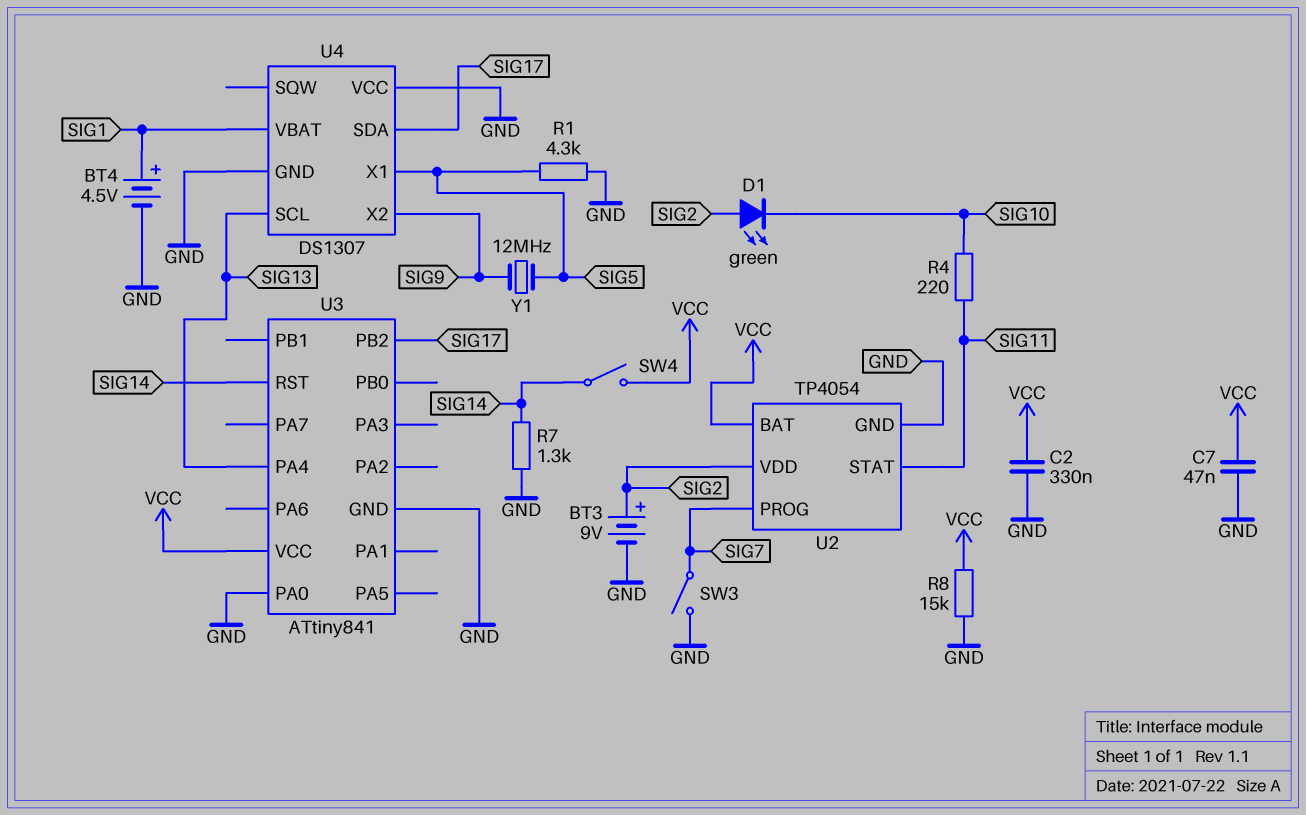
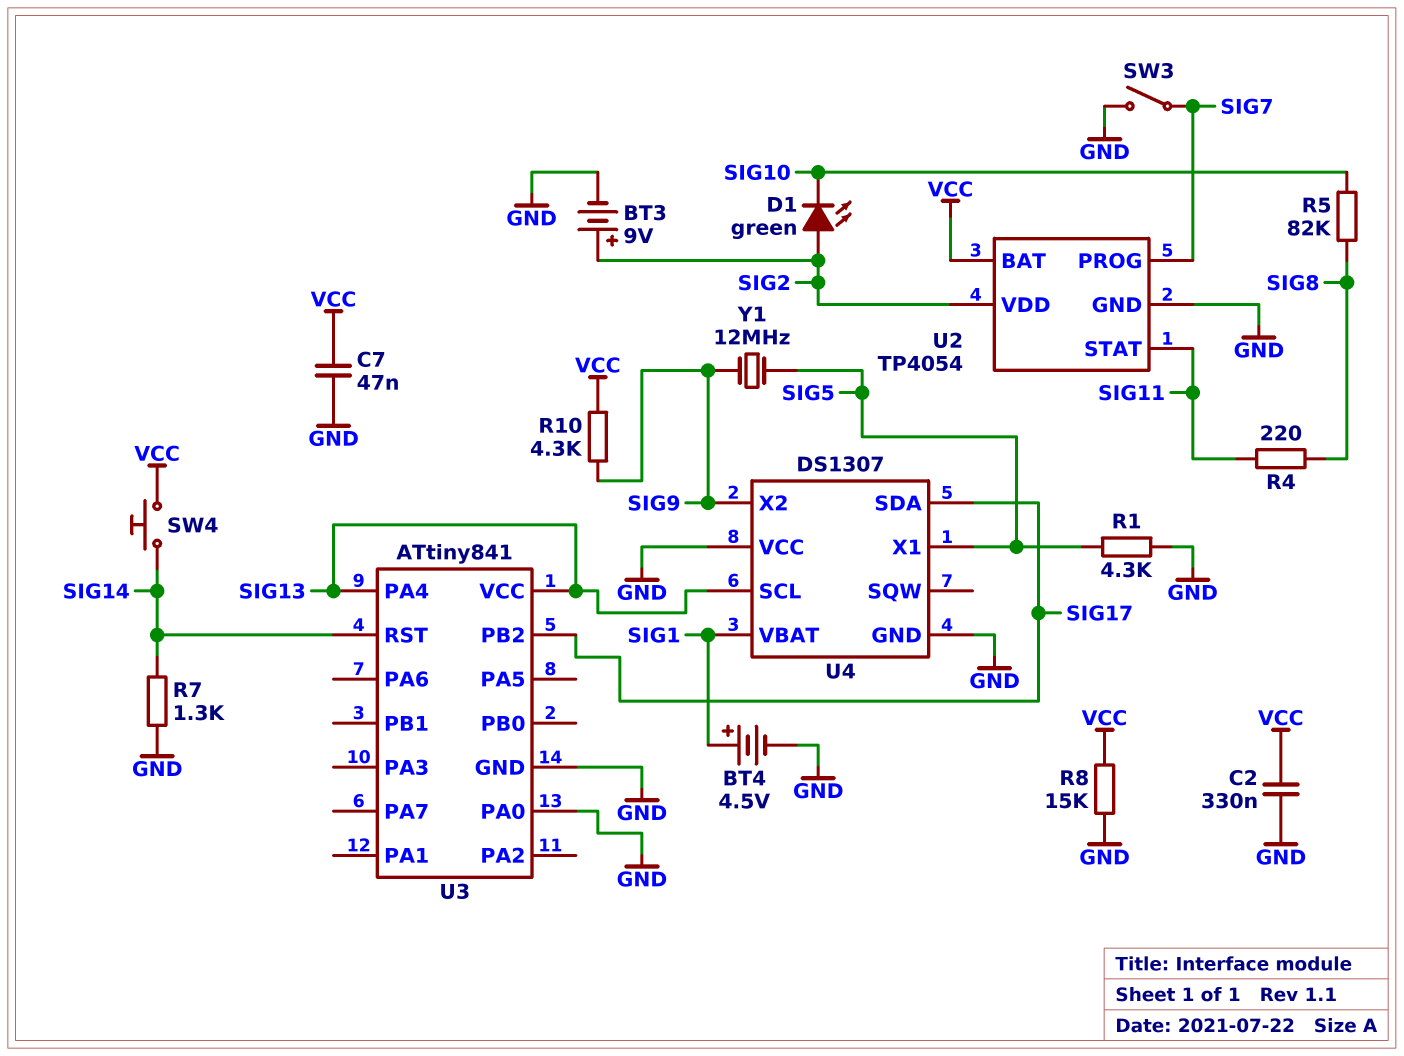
R4: 220 (SIG10, SIG11) -> 220 (SIG8, SIG11)
R5: none -> 82k (SIG8, SIG10)
R10: none -> 4.3k (SIG9, VCC)
SW4: switch (SIG14, VCC) -> button (SIG14, VCC)
U3 pin VCC: VCC -> SIG13

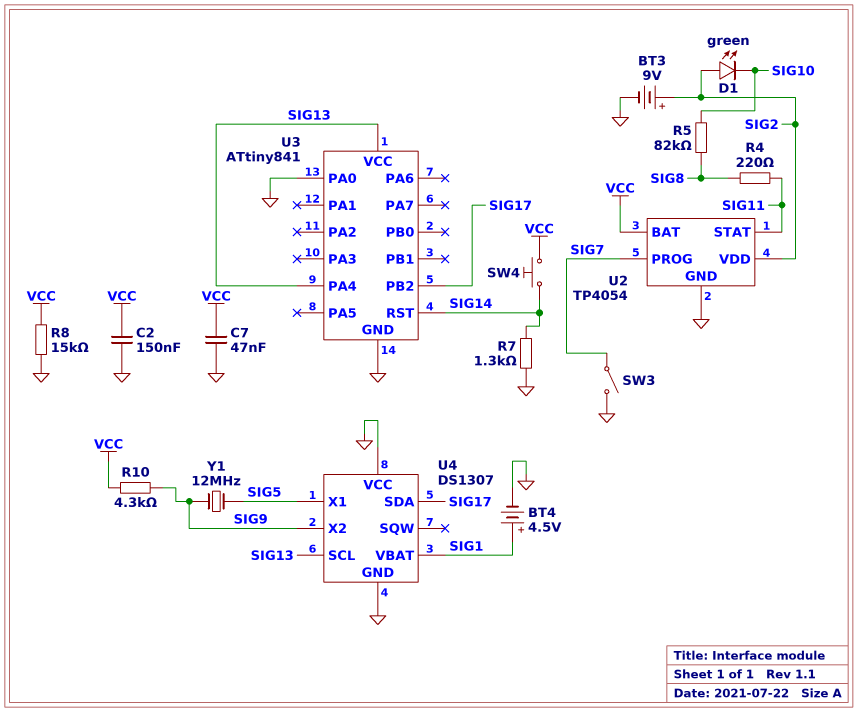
C2: 330nF (GND, VCC) -> 150nF (GND, VCC)
R1: 4.3k (GND, SIG5) -> none

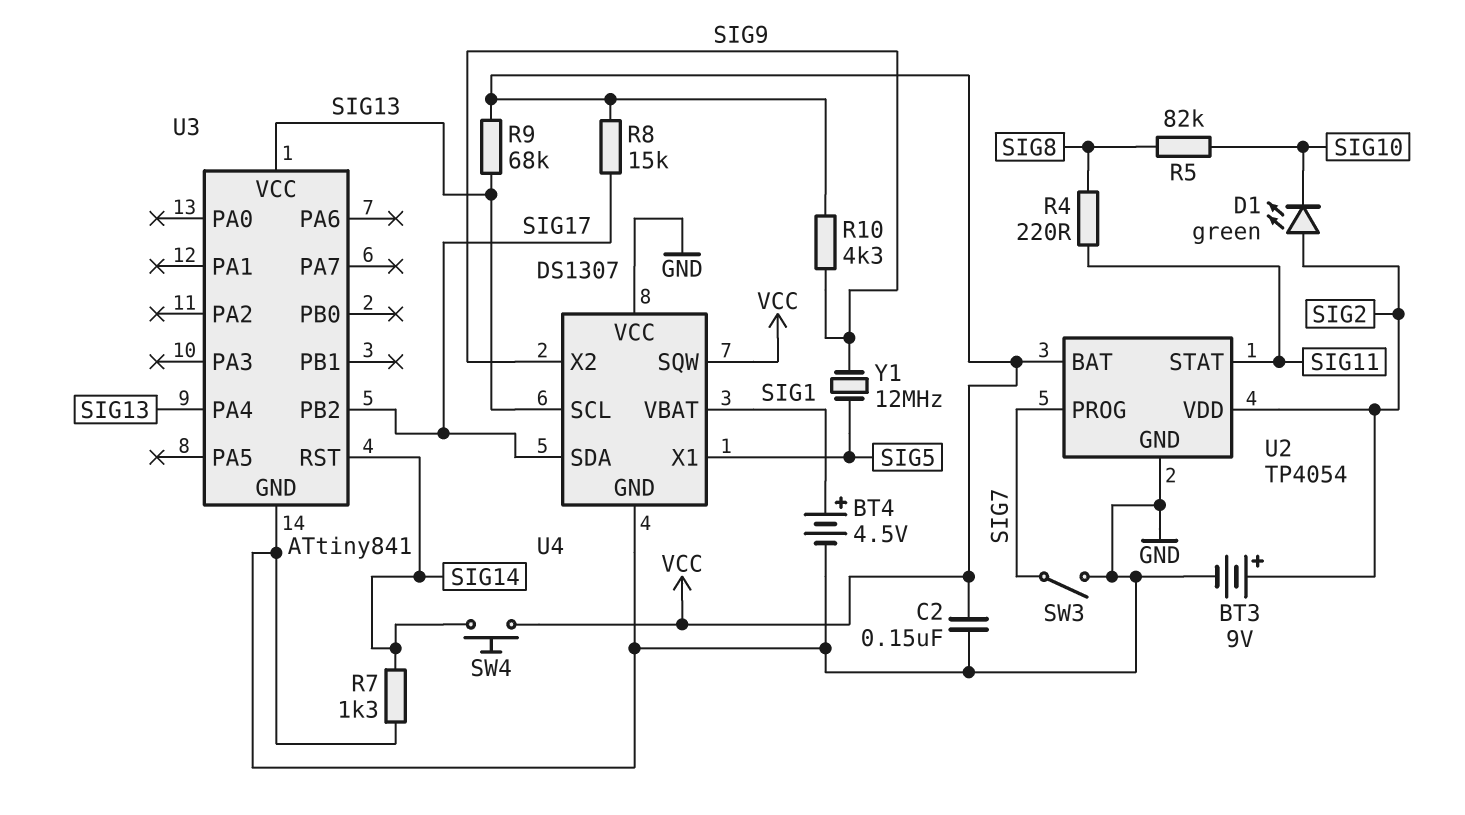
C7: 47nF (GND, VCC) -> none
R8: 15k (GND, VCC) -> 15k (SIG17, VCC)
R9: none -> 68k (SIG13, VCC)
U3 pin PA0: GND -> none
U4 pin SQW: none -> VCC

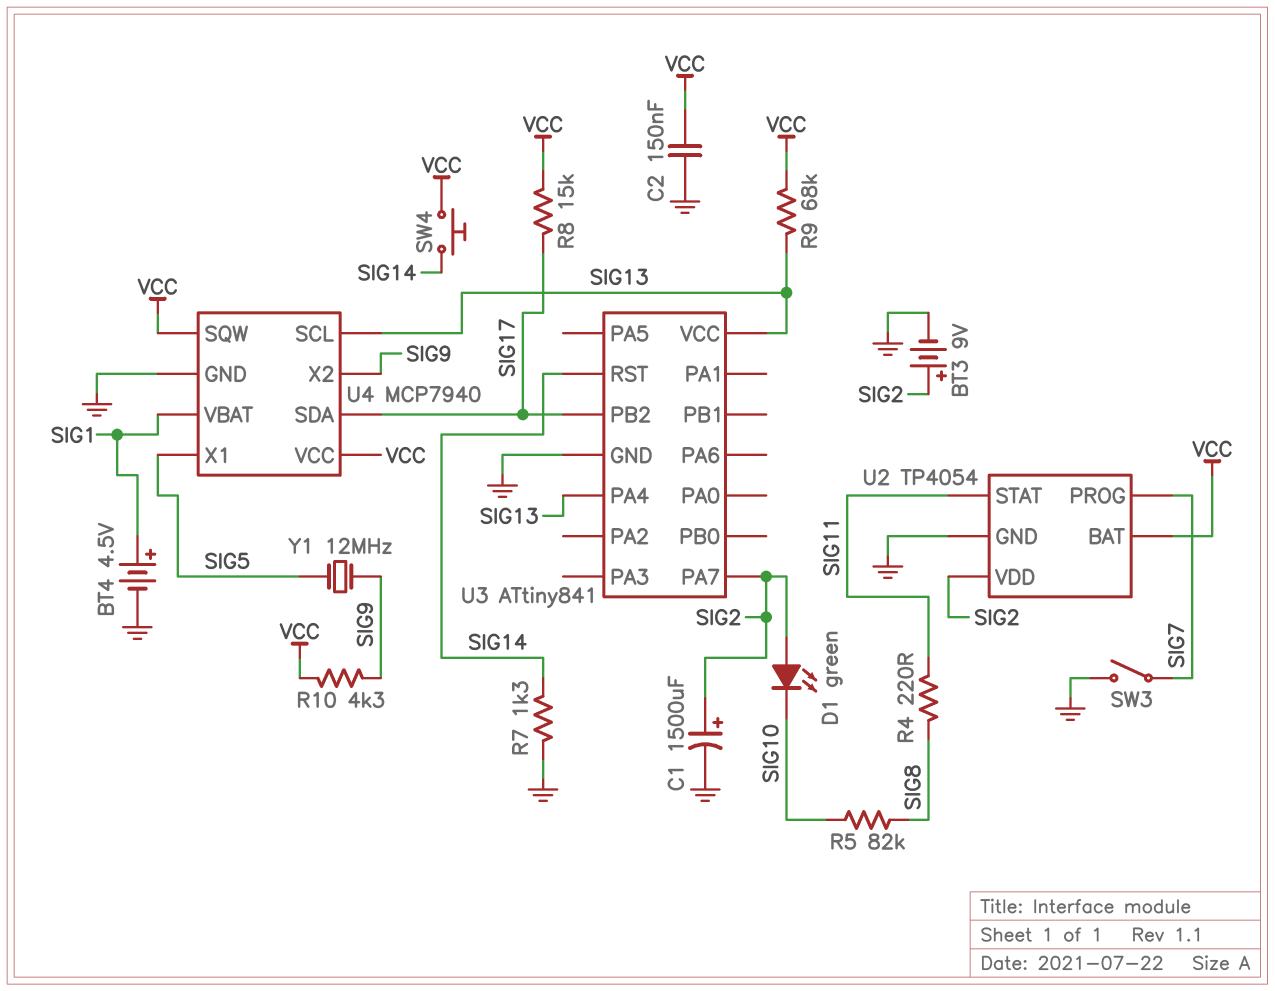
C1: none -> 1500uF (plus SIG2, minus GND)
U3 pin PA7: none -> SIG2
U4: DS1307 -> MCP7940
U4 pin VCC: GND -> VCC

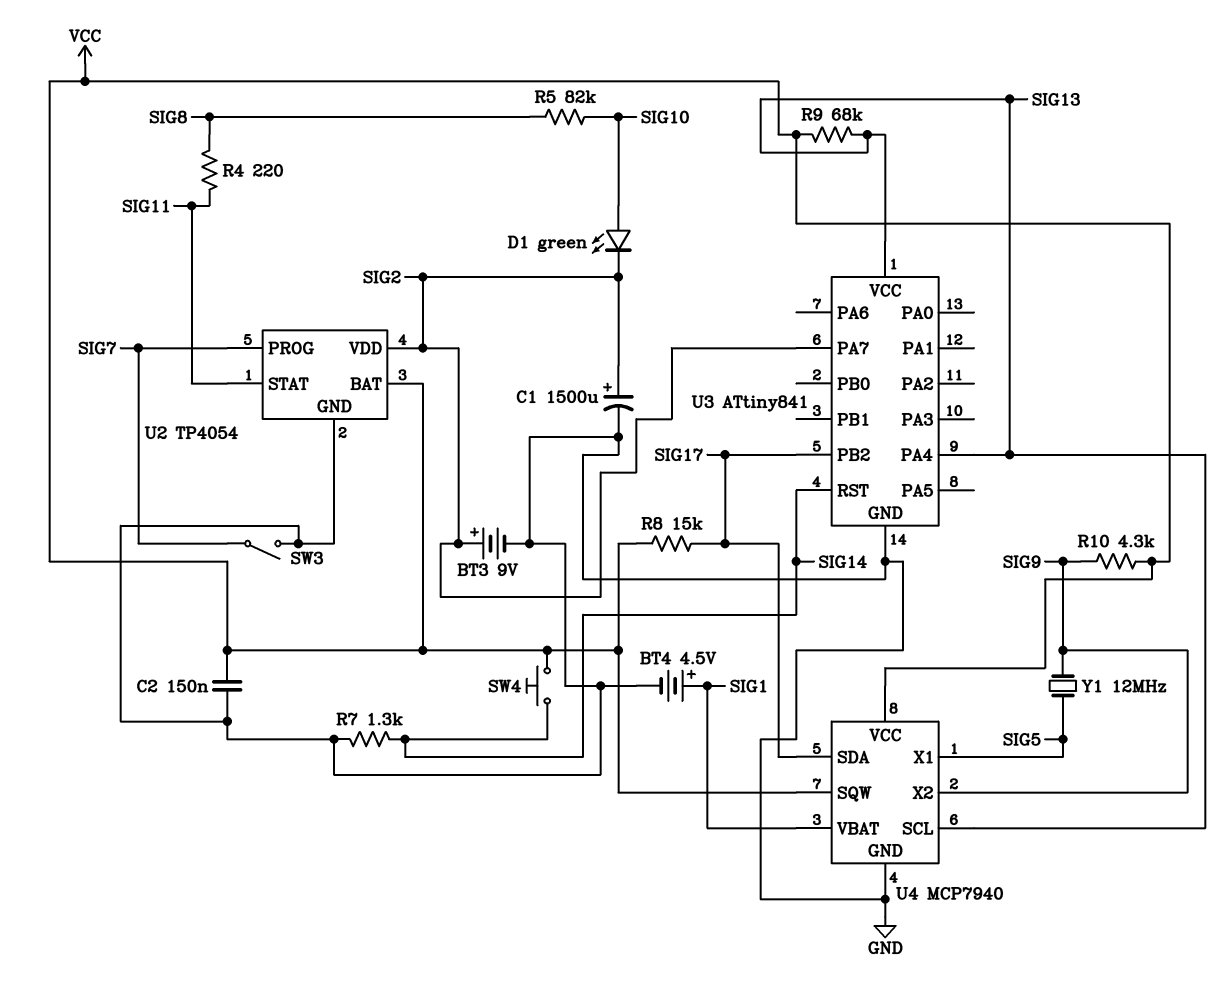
D1: LED green (A SIG2, K SIG10) -> LED green (A SIG10, K SIG2)

